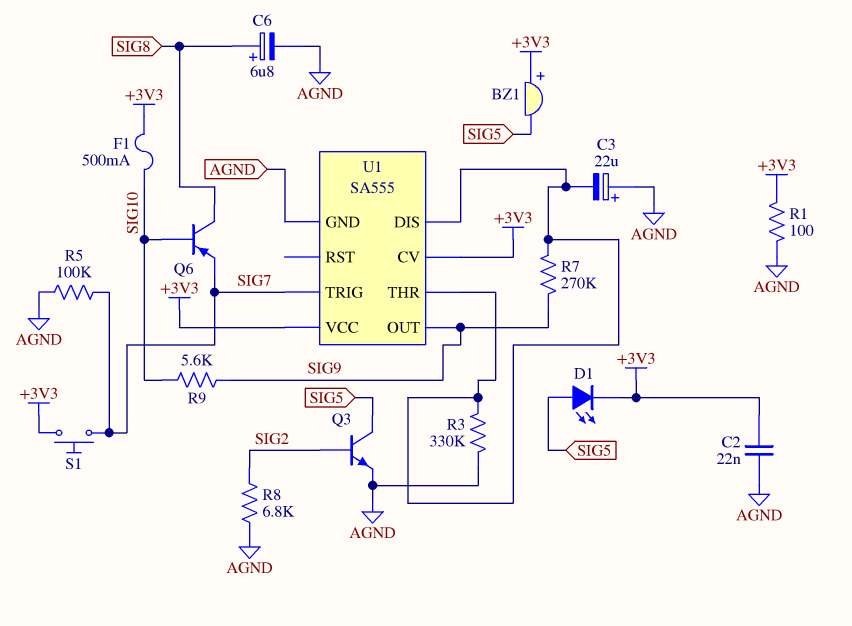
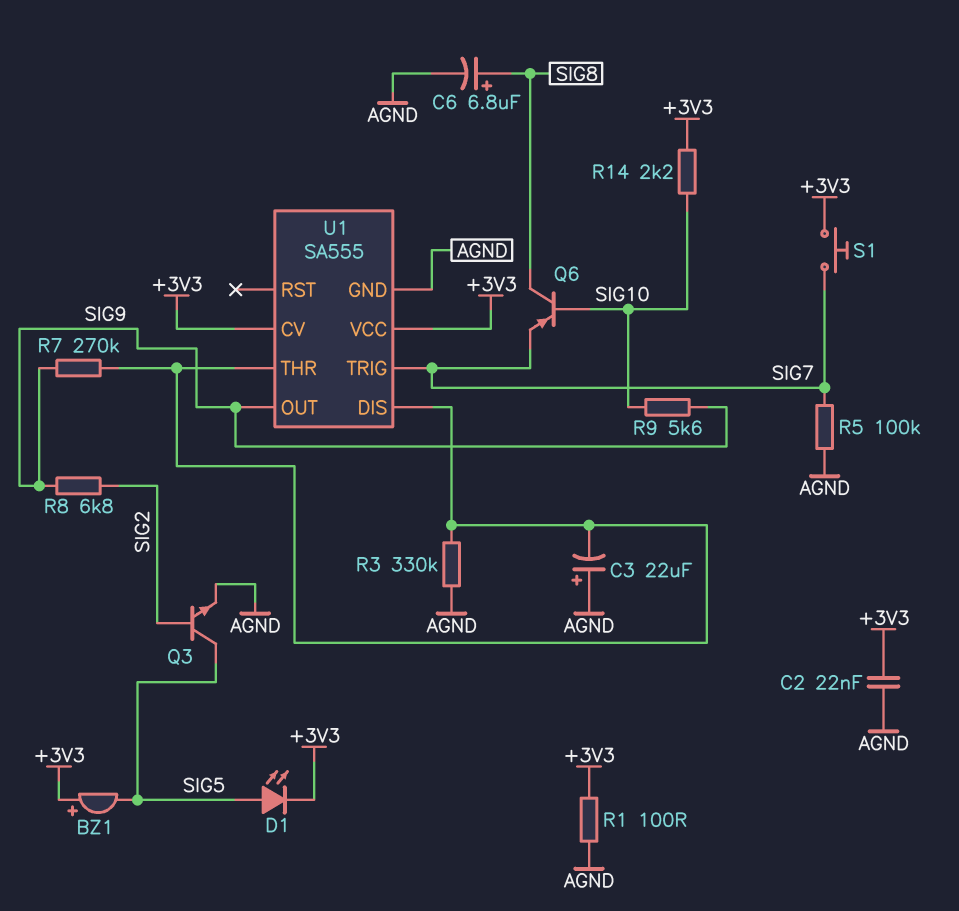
F1: 500mA (+3V3, SIG10) -> none
R8: 6.8k (AGND, SIG2) -> 6.8k (SIG2, SIG9)
R14: none -> 2.2k (+3V3, SIG10)

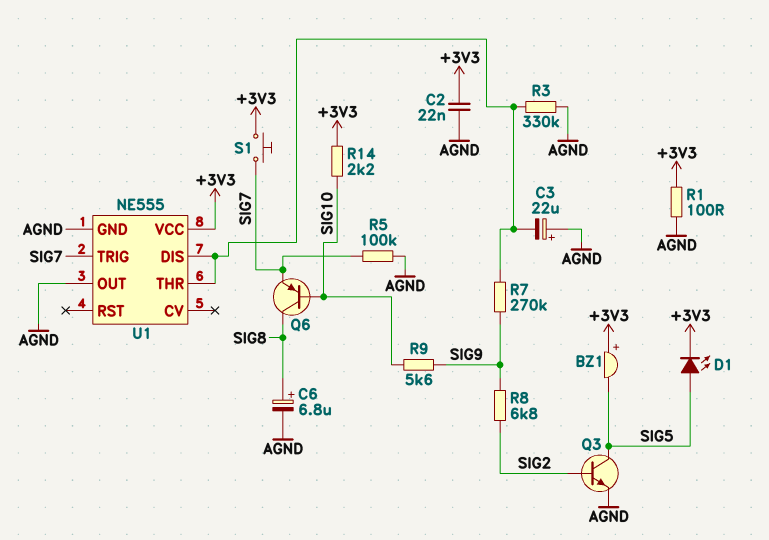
U1: SA555 -> NE555
U1 pin CV: +3V3 -> none
U1 pin OUT: SIG9 -> AGND

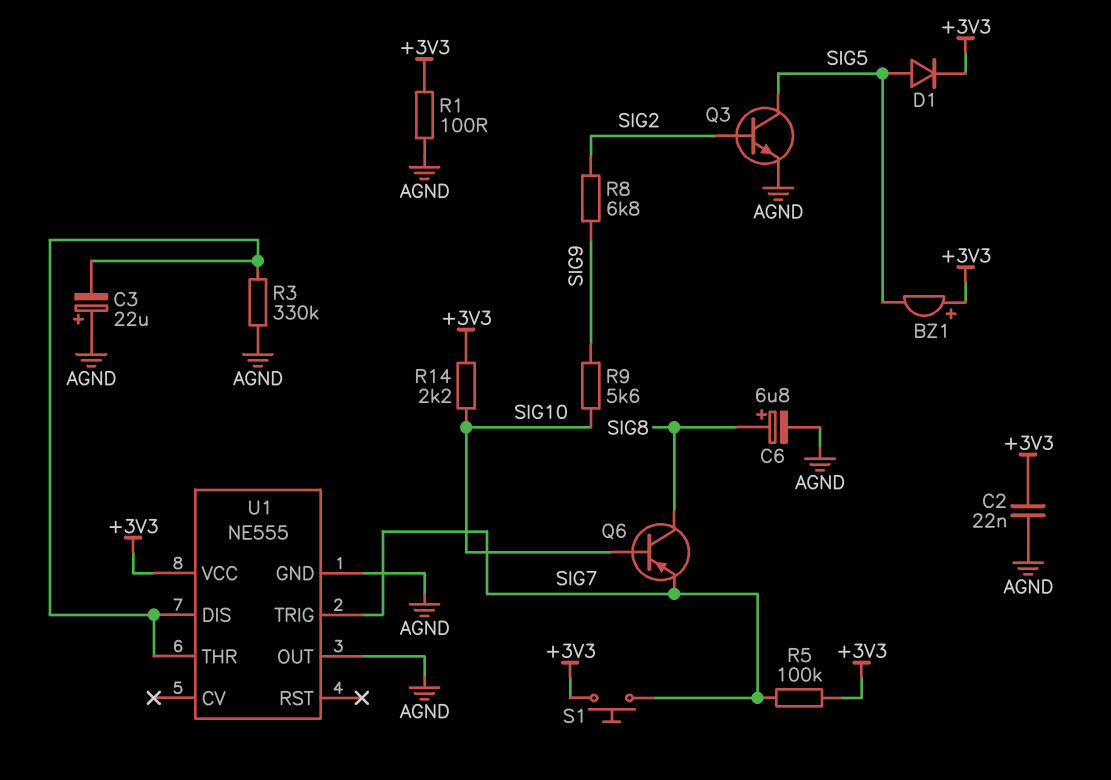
D1: LED (A SIG5, K +3V3) -> diode (A SIG5, K +3V3)
R5: 100k (AGND, SIG7) -> 100k (+3V3, SIG7)
R7: 270k (SIG9, U1/DIS) -> none

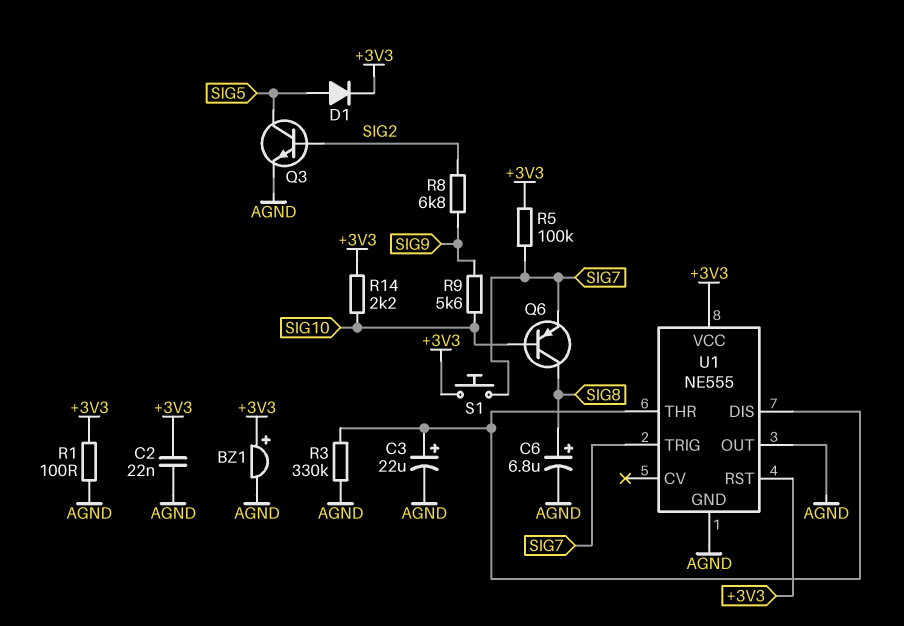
BZ1: buzzer (plus +3V3, minus SIG5) -> buzzer (plus +3V3, minus AGND)
C3: 22uF (plus AGND, minus U1/DIS) -> 22uF (plus U1/DIS, minus AGND)
U1 pin RST: none -> +3V3

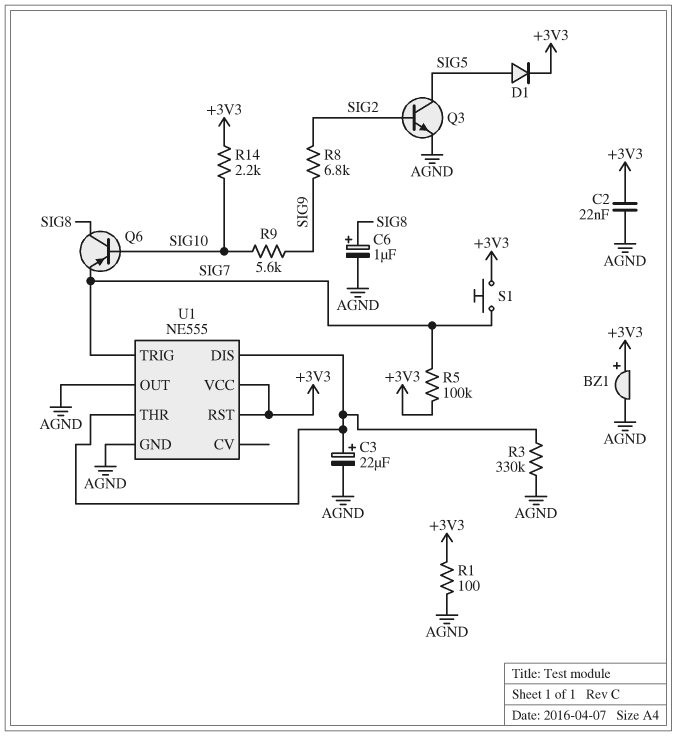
C6: 6.8uF (plus SIG8, minus AGND) -> 1uF (plus SIG8, minus AGND)

